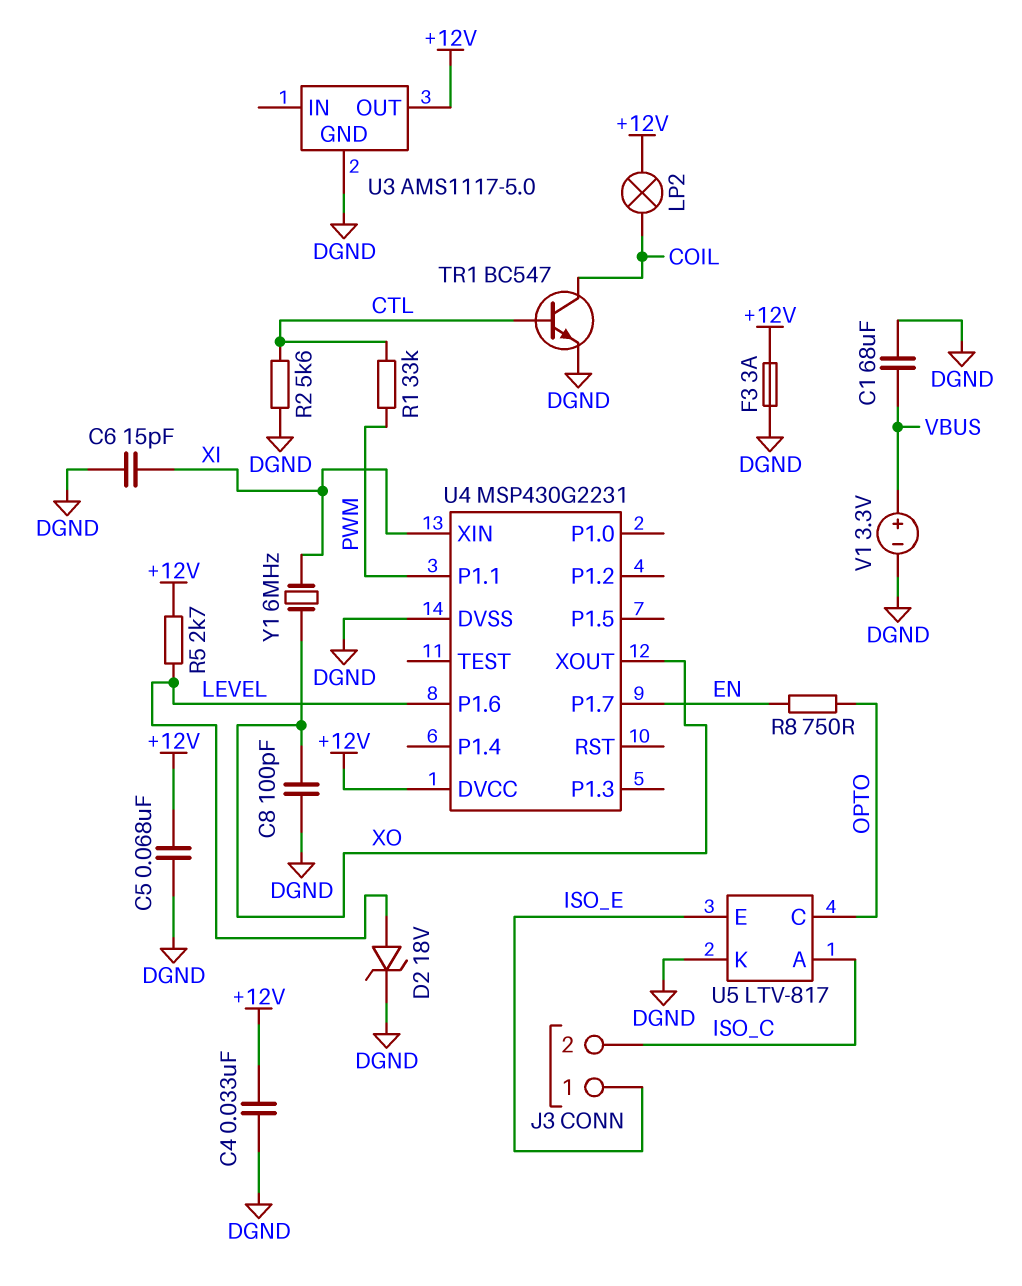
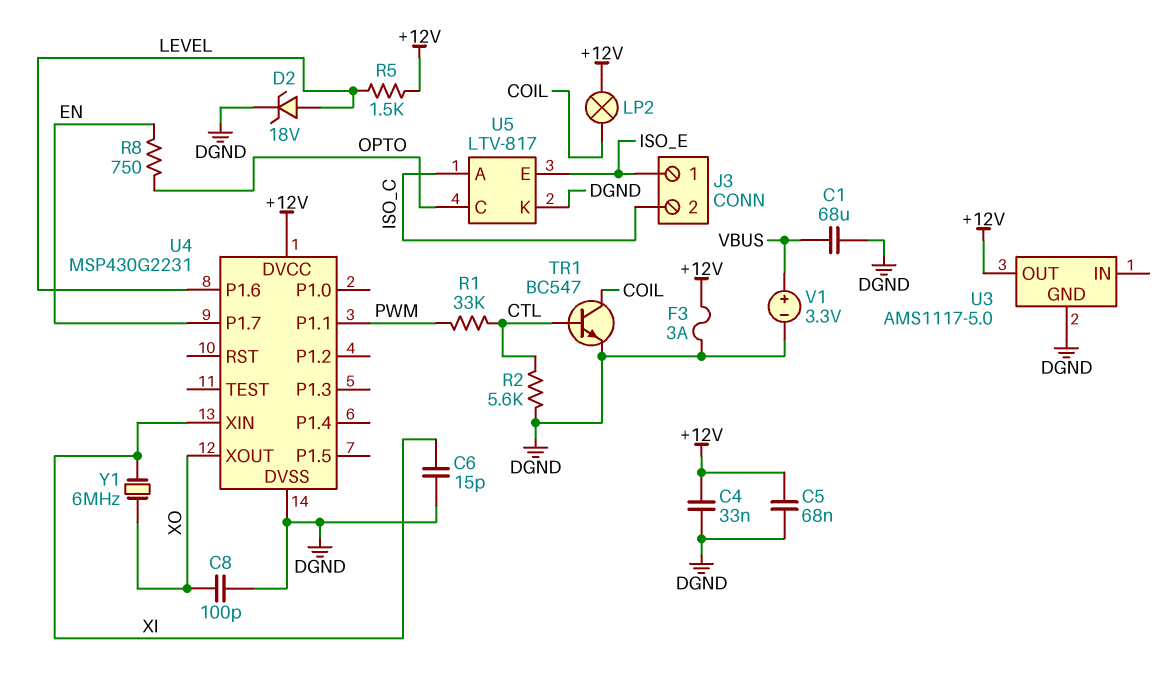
R5: 2.7k (+12V, LEVEL) -> 1.5k (+12V, LEVEL)

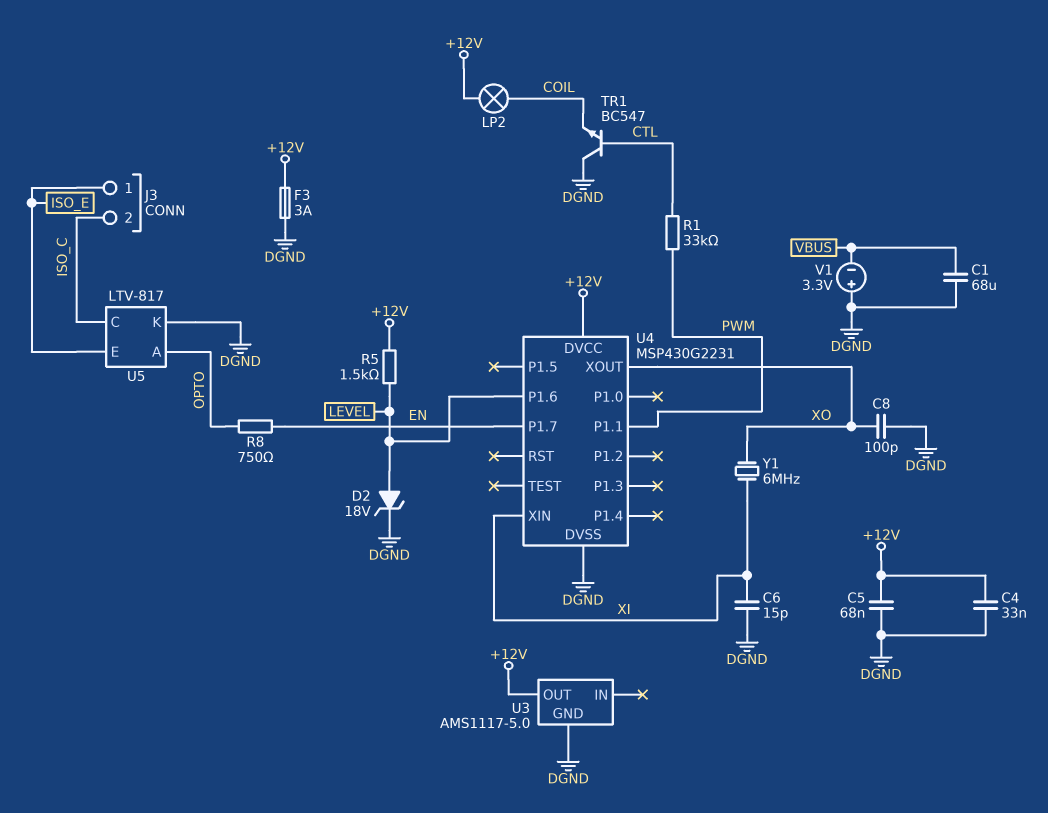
R2: 5.6k (CTL, DGND) -> none
TR1: NPN BC547 (B CTL, C COIL, E DGND) -> NPN BC547 (B CTL, C DGND, E COIL)
U5 pin A: ISO_C -> OPTO
U5 pin C: OPTO -> ISO_C
V1: 3.3V (plus VBUS, minus DGND) -> 3.3V (plus DGND, minus VBUS)

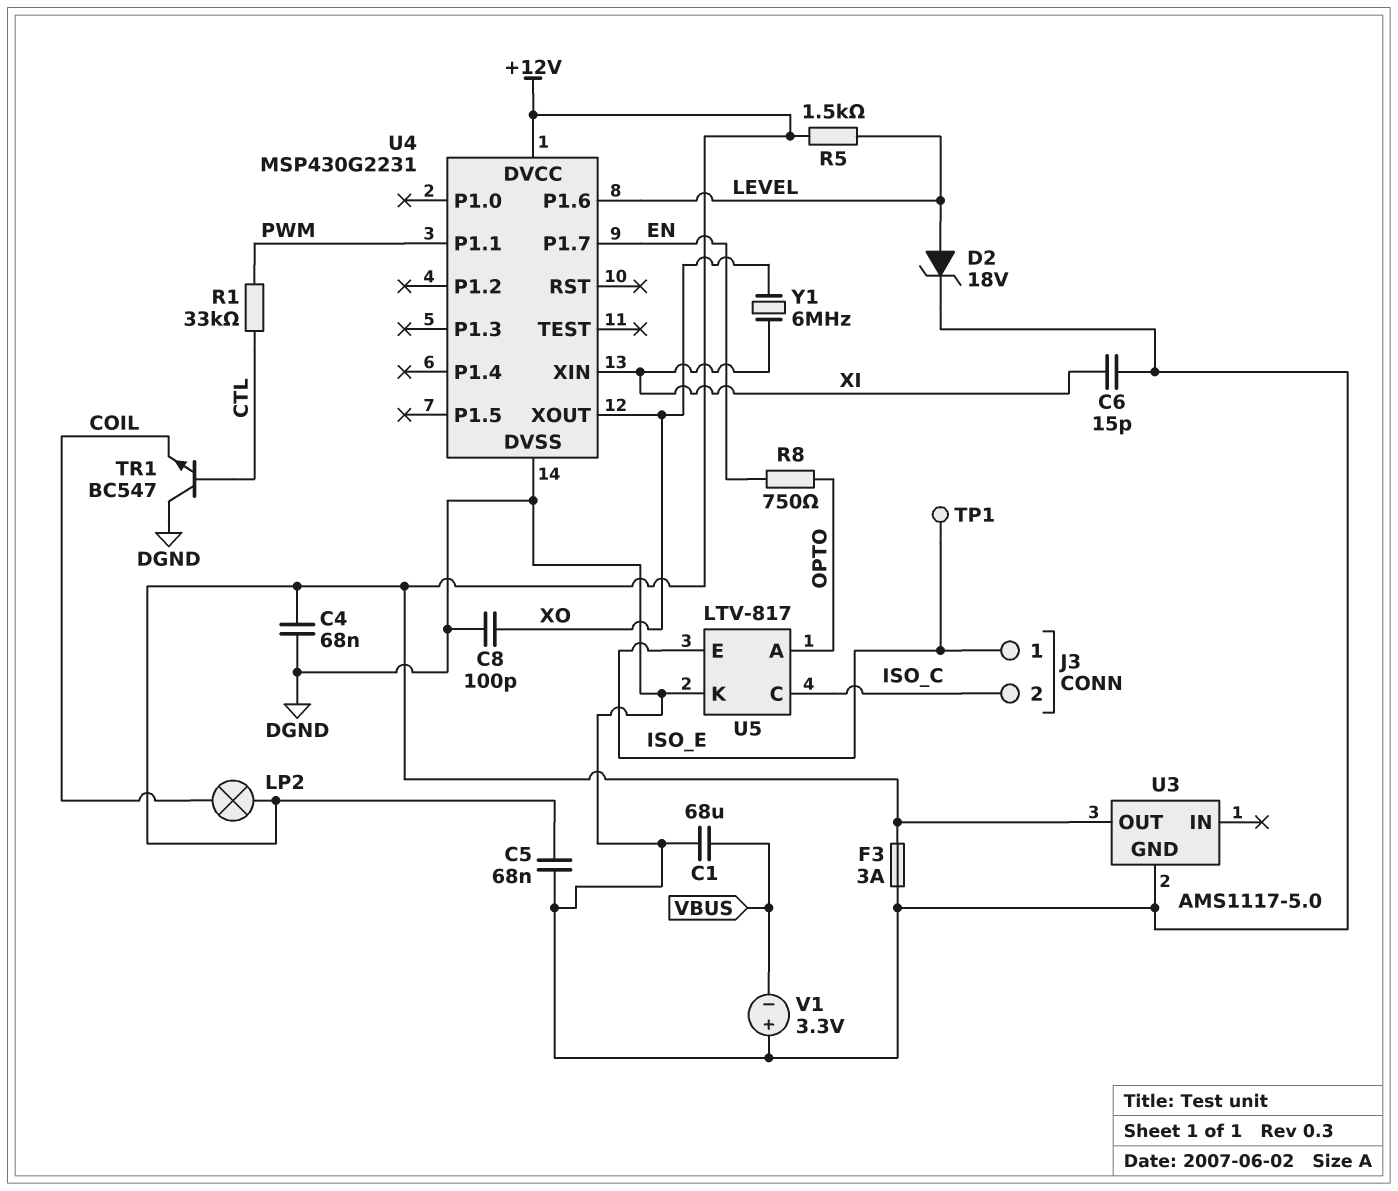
C4: 33nF (+12V, DGND) -> 68nF (+12V, DGND)
TP1: none -> test point (ISO_E)

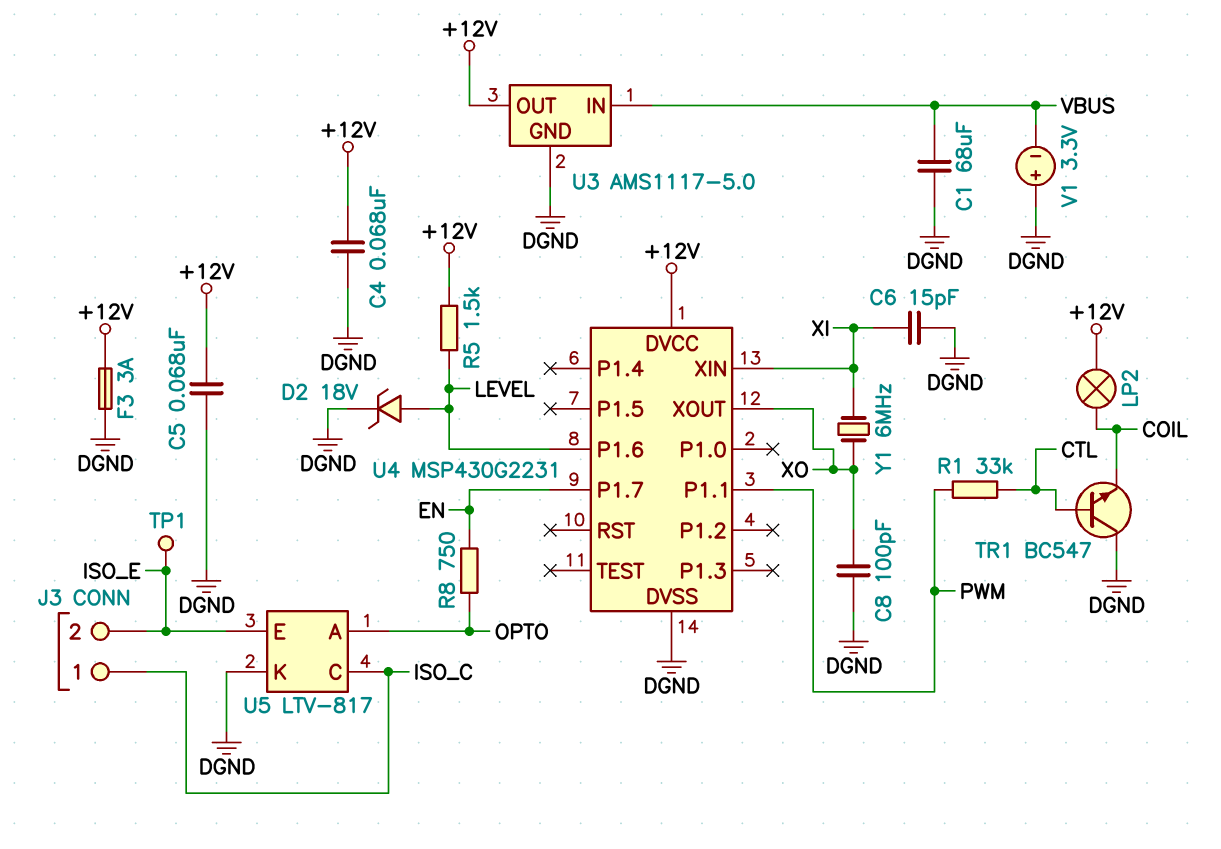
J3 pin 1: ISO_E -> ISO_C
J3 pin 2: ISO_C -> ISO_E
U3 pin IN: none -> VBUS

